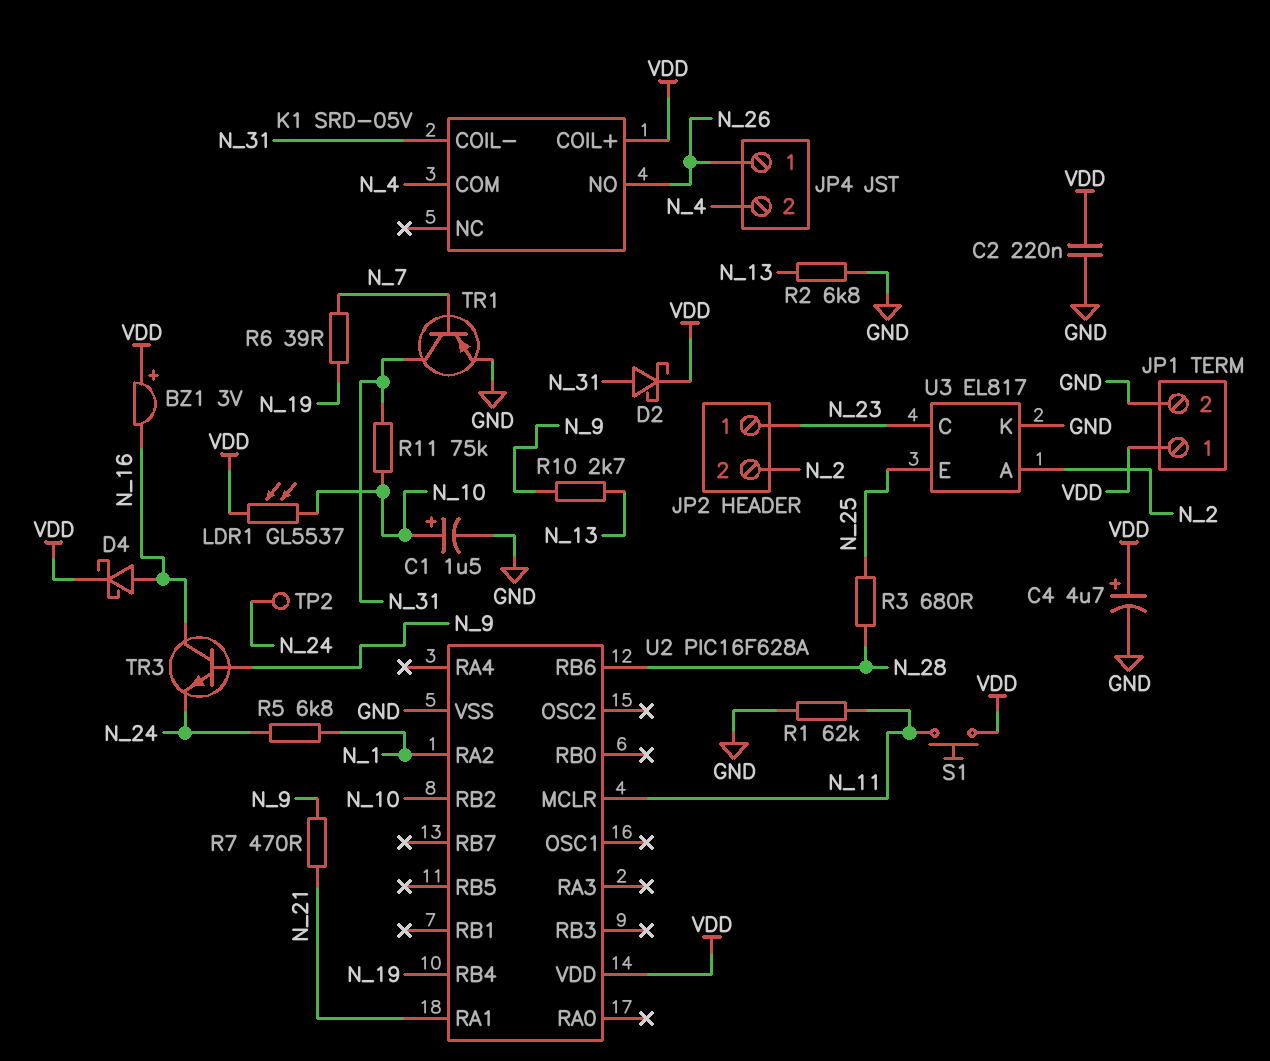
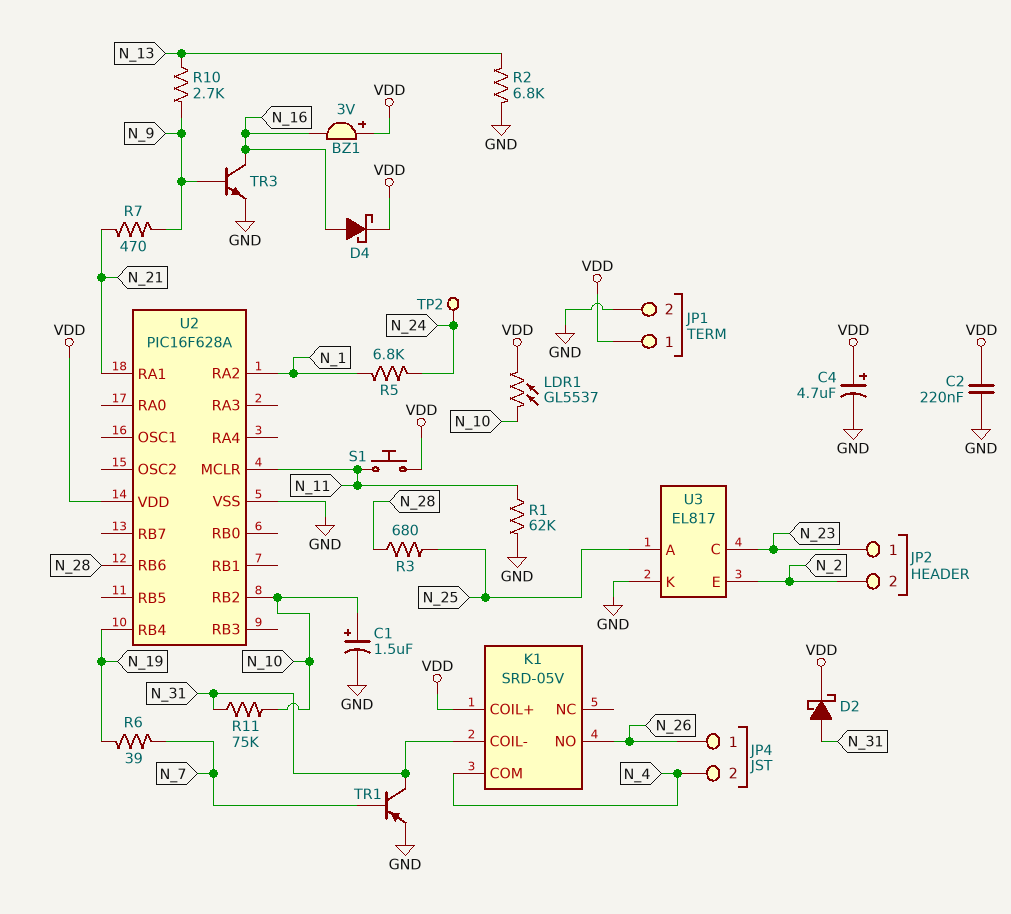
TR3: NPN (B N_9, C N_16, E N_24) -> NPN (B N_9, C N_16, E GND)
U3 pin A: N_2 -> N_25
U3 pin E: N_25 -> N_2

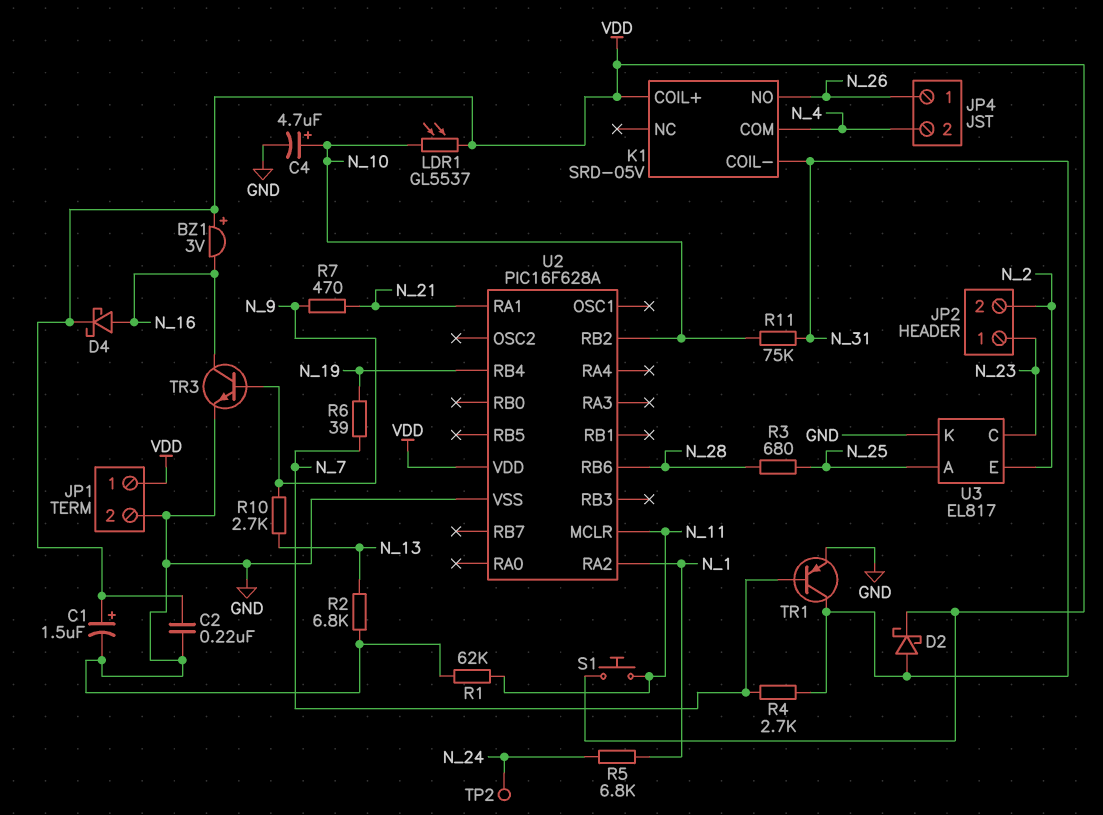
C1: 1.5uF (plus N_10, minus GND) -> 1.5uF (plus VDD, minus GND)
C4: 4.7uF (plus VDD, minus GND) -> 4.7uF (plus N_10, minus GND)
R4: none -> 2.7k (N_7, N_31)

